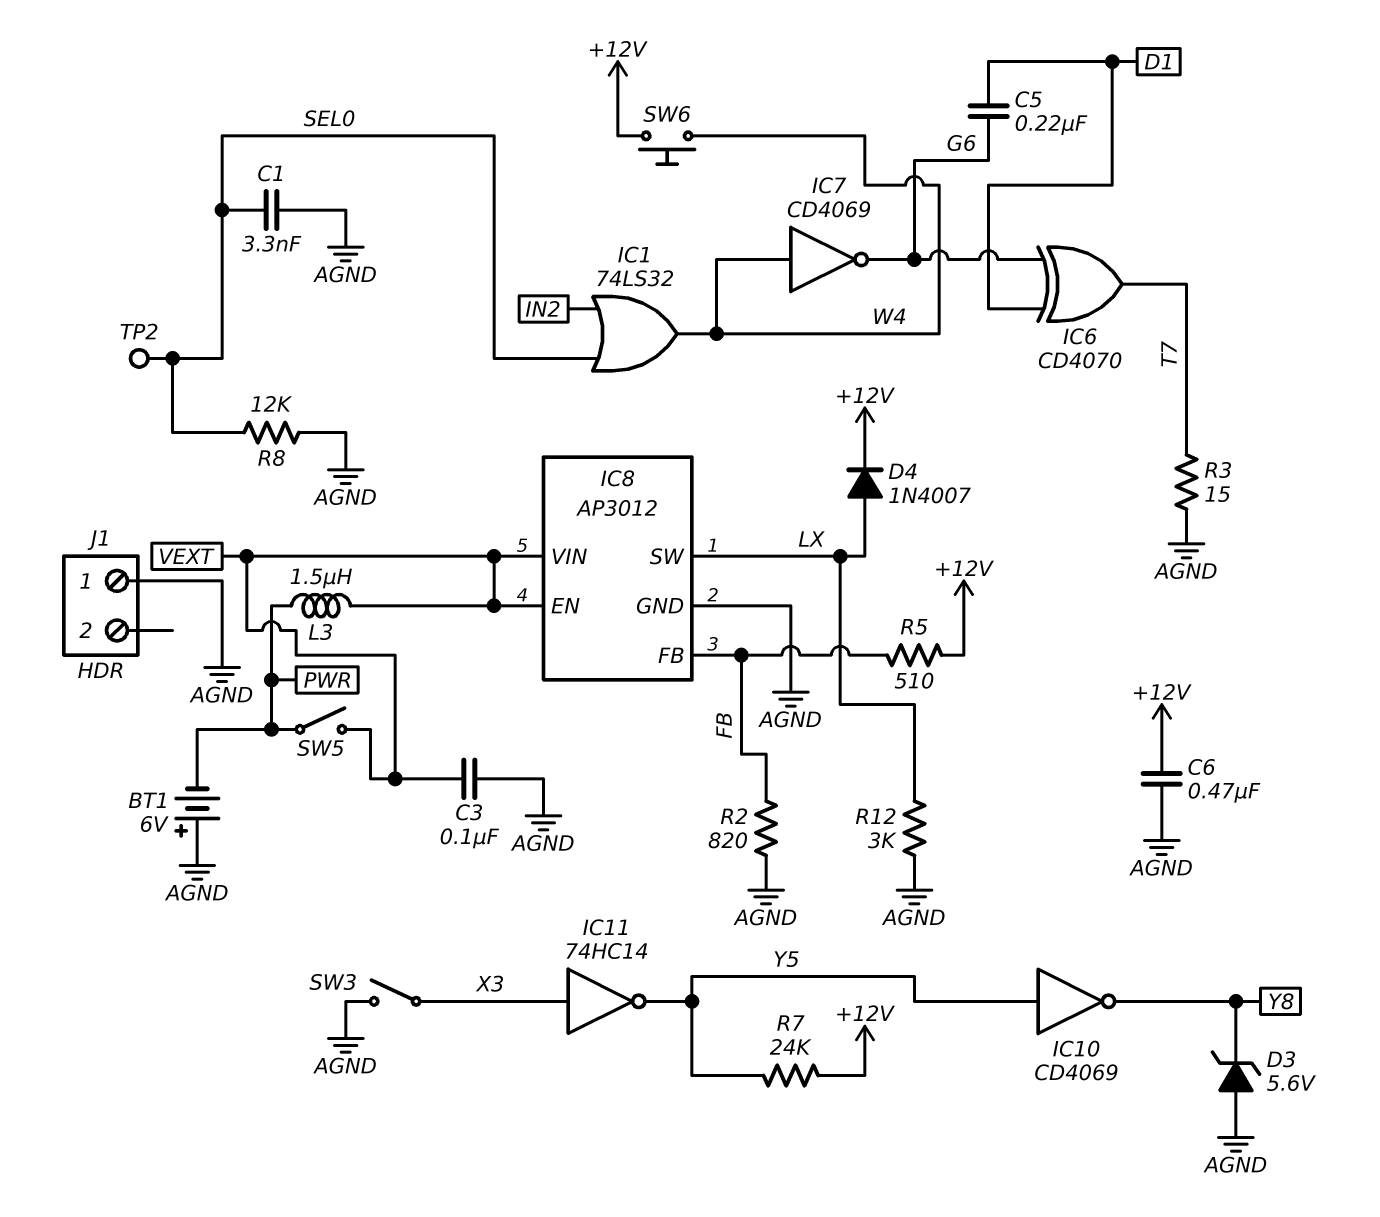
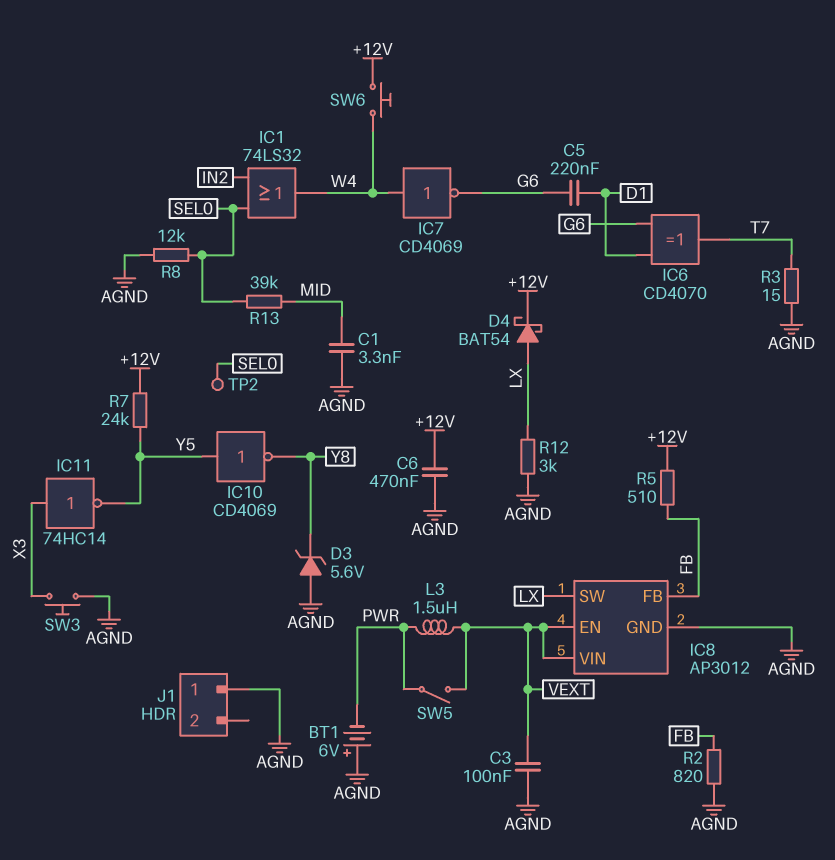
C1: 3.3nF (AGND, SEL0) -> 3.3nF (AGND, MID)
D4: diode 1N4007 (A LX, K +12V) -> schottky BAT54 (A LX, K +12V)
R13: none -> 39k (MID, SEL0)
SW3: switch (AGND, X3) -> button (AGND, X3)

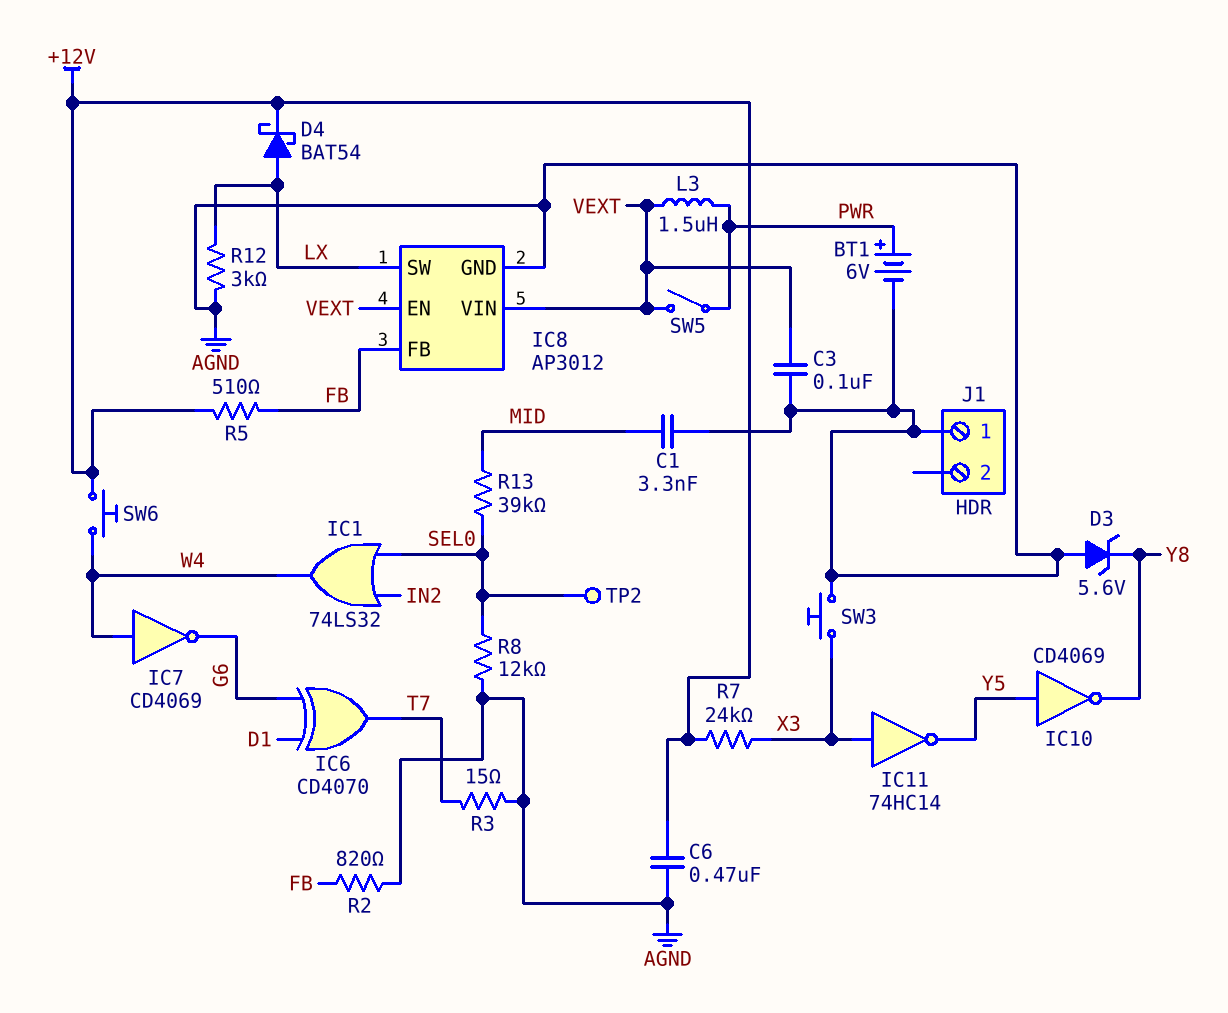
BT1: 6V (plus AGND, minus PWR) -> 6V (plus PWR, minus AGND)
C5: 220nF (D1, G6) -> none
R7: 24k (+12V, Y5) -> 24k (+12V, X3)

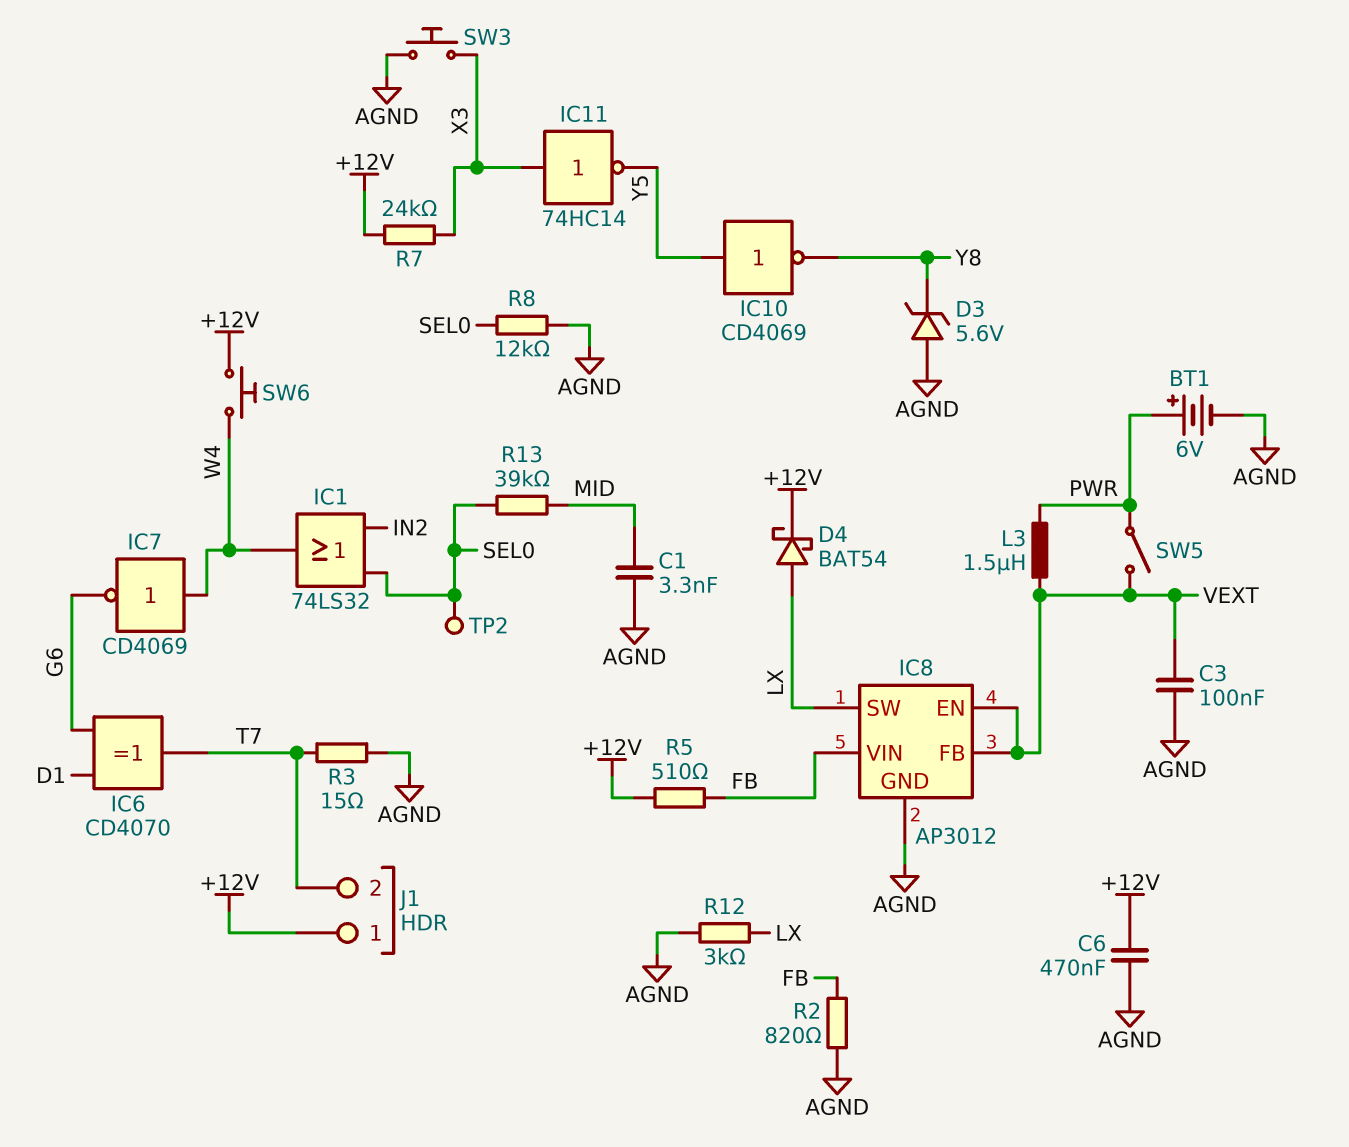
IC8 pin FB: FB -> VEXT
IC8 pin VIN: VEXT -> FB
J1 pin 1: AGND -> +12V
J1 pin 2: none -> T7

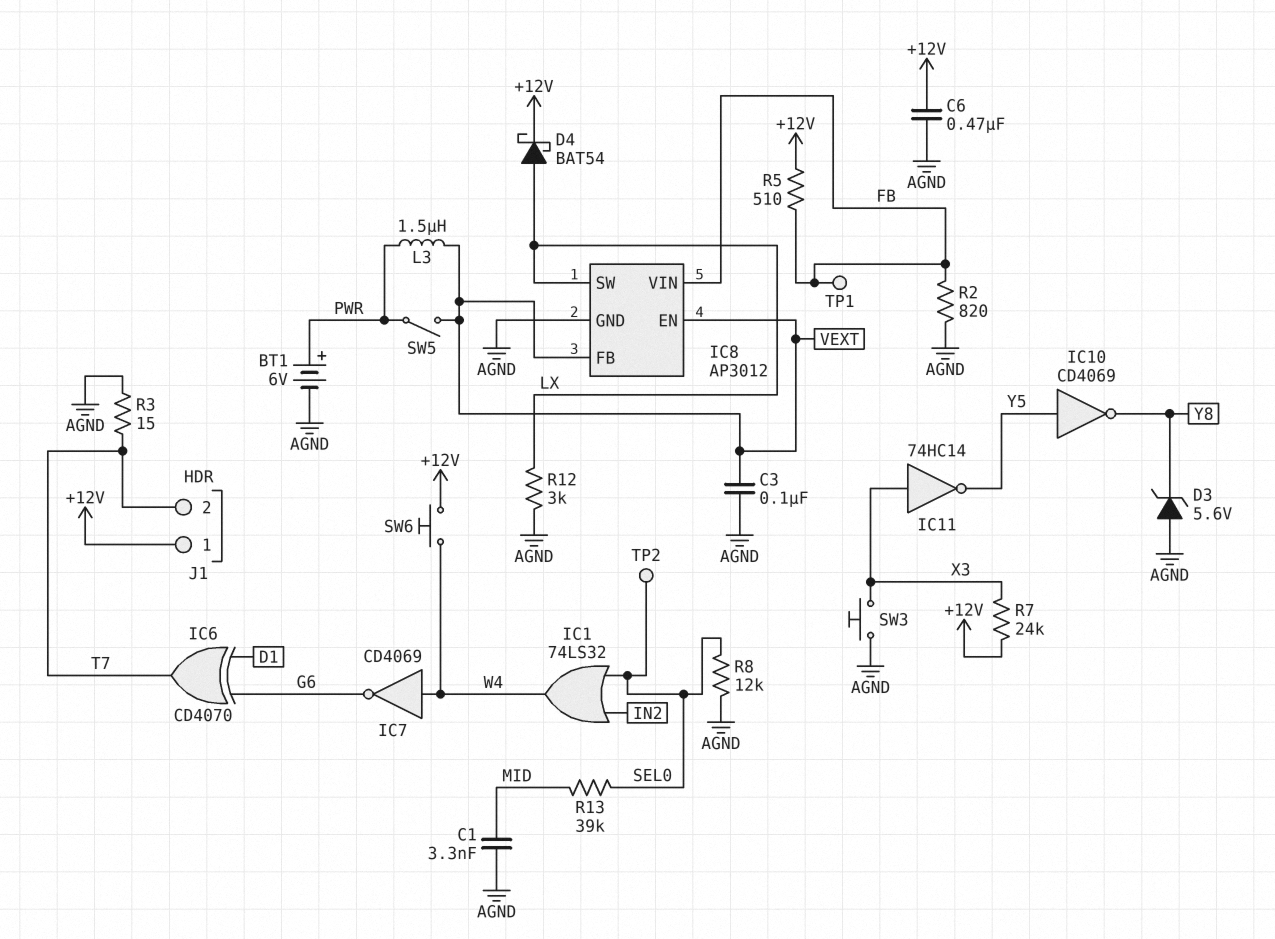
TP1: none -> test point (FB)

